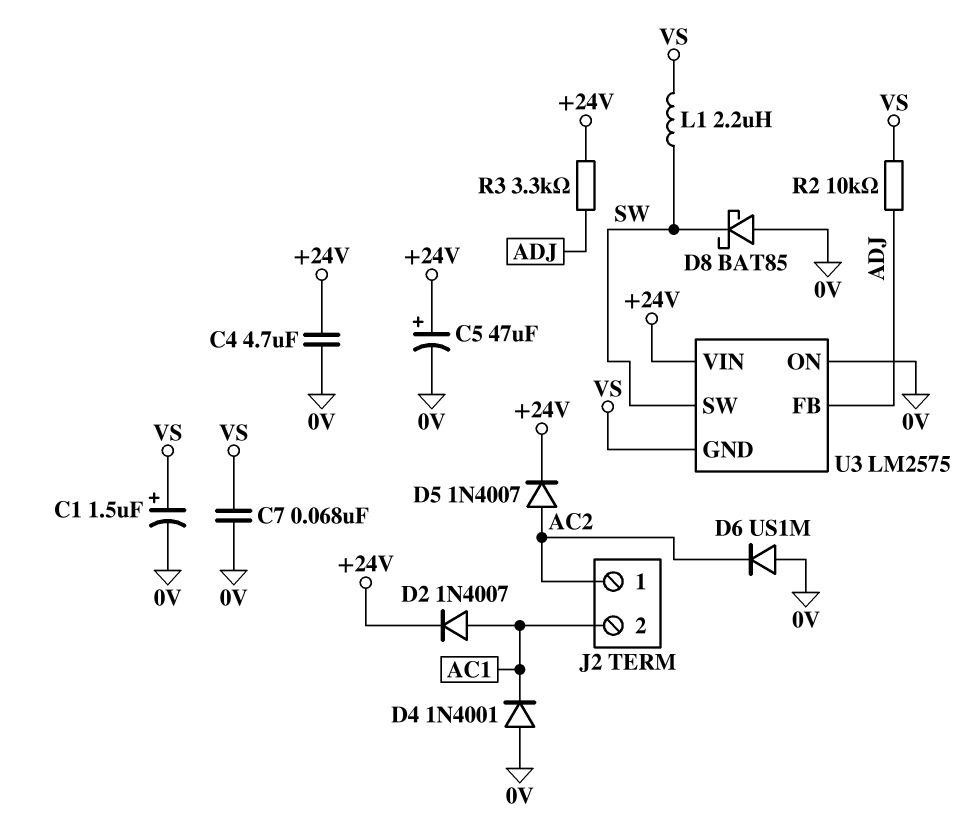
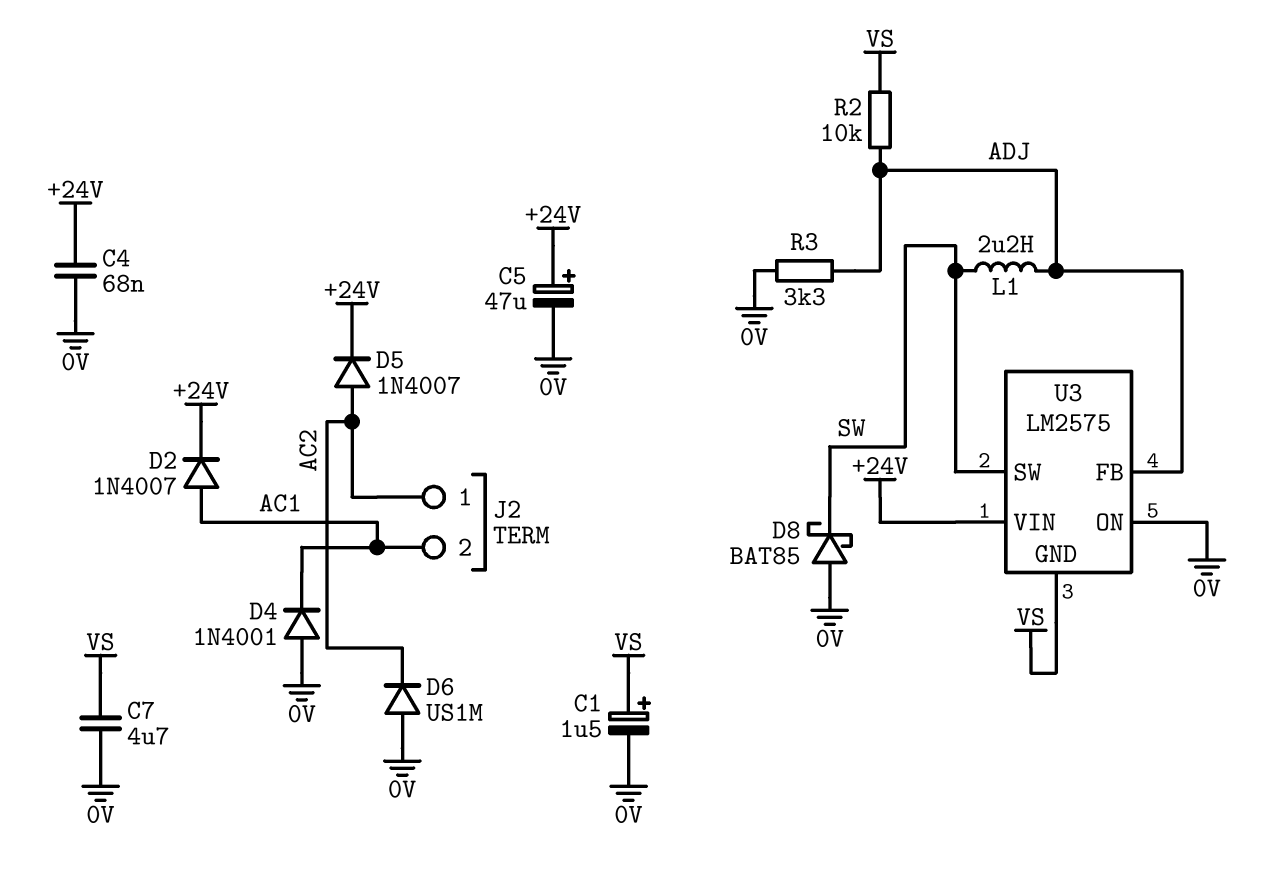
C4: 4.7uF (+24V, 0V) -> 68nF (+24V, 0V)
C7: 68nF (0V, VS) -> 4.7uF (0V, VS)
L1: 2.2uH (SW, VS) -> 2.2uH (ADJ, SW)
R3: 3.3k (+24V, ADJ) -> 3.3k (0V, ADJ)

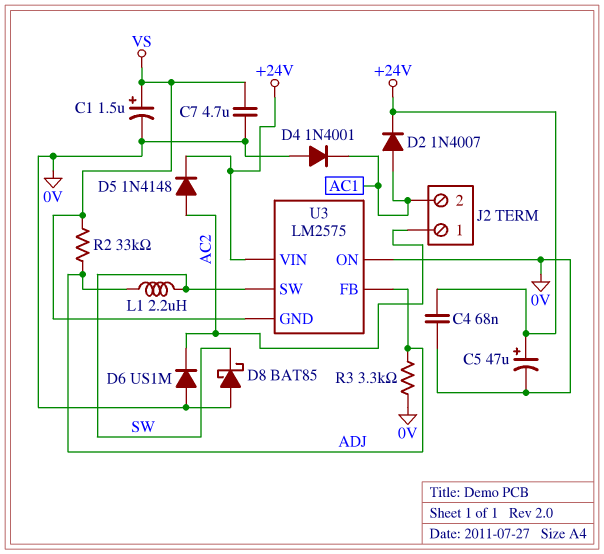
D5: diode 1N4007 (A AC2, K +24V) -> diode 1N4148 (A AC2, K +24V)
R2: 10k (ADJ, VS) -> 33k (ADJ, VS)

